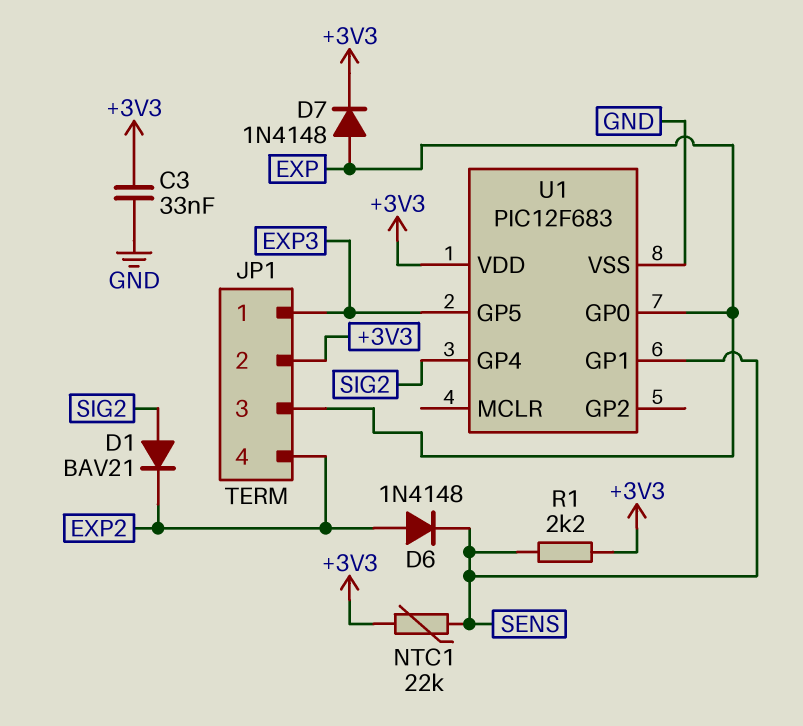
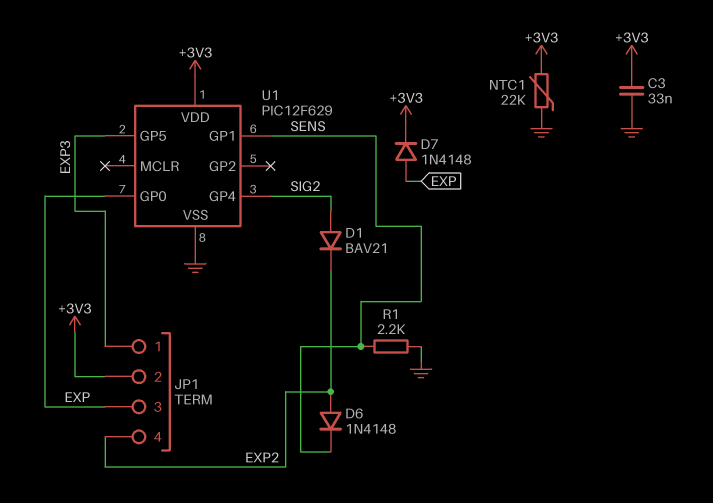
NTC1: 22k (+3V3, SENS) -> 22k (+3V3, GND)
R1: 2.2k (+3V3, SENS) -> 2.2k (GND, SENS)
U1: PIC12F683 -> PIC12F629

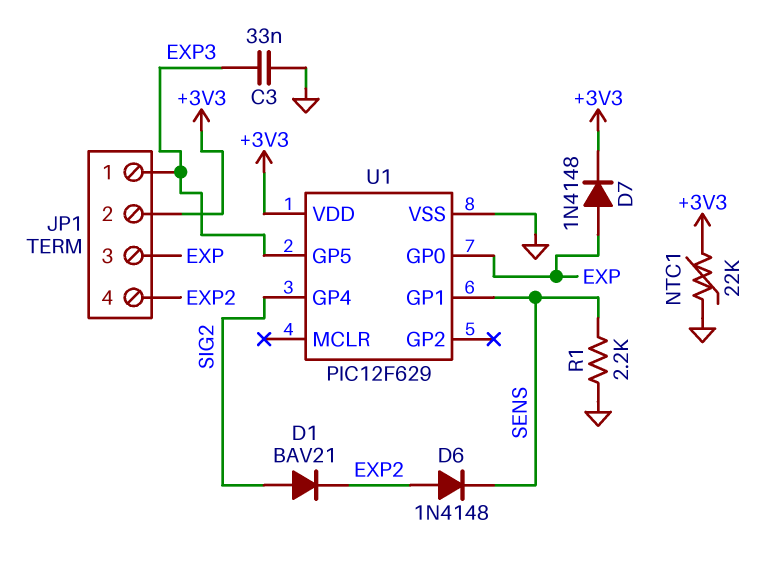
C3: 33nF (+3V3, GND) -> 33nF (EXP3, GND)

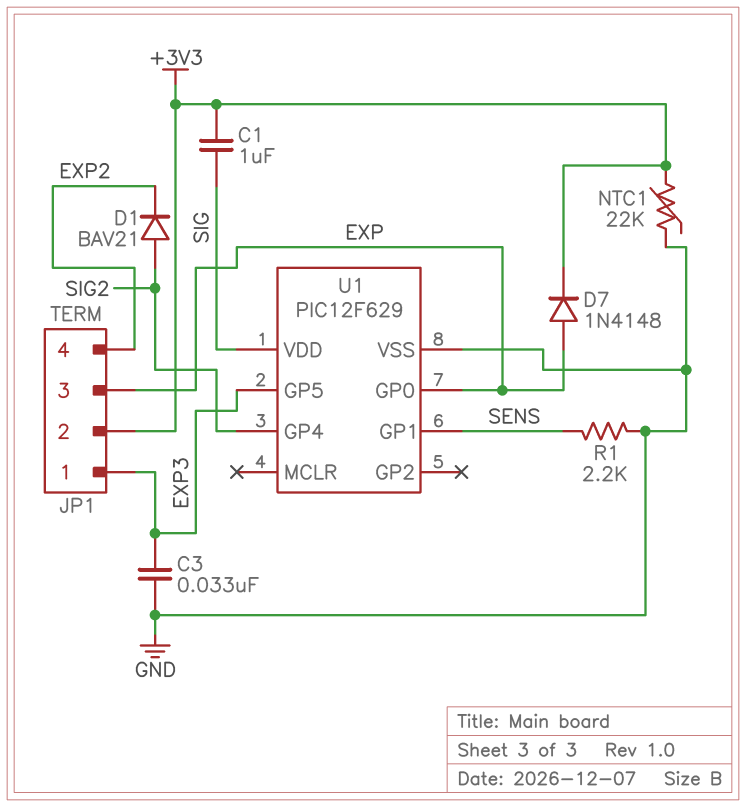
C1: none -> 1uF (+3V3, SIG)
D6: diode 1N4148 (A EXP2, K SENS) -> none
U1 pin VDD: +3V3 -> SIG

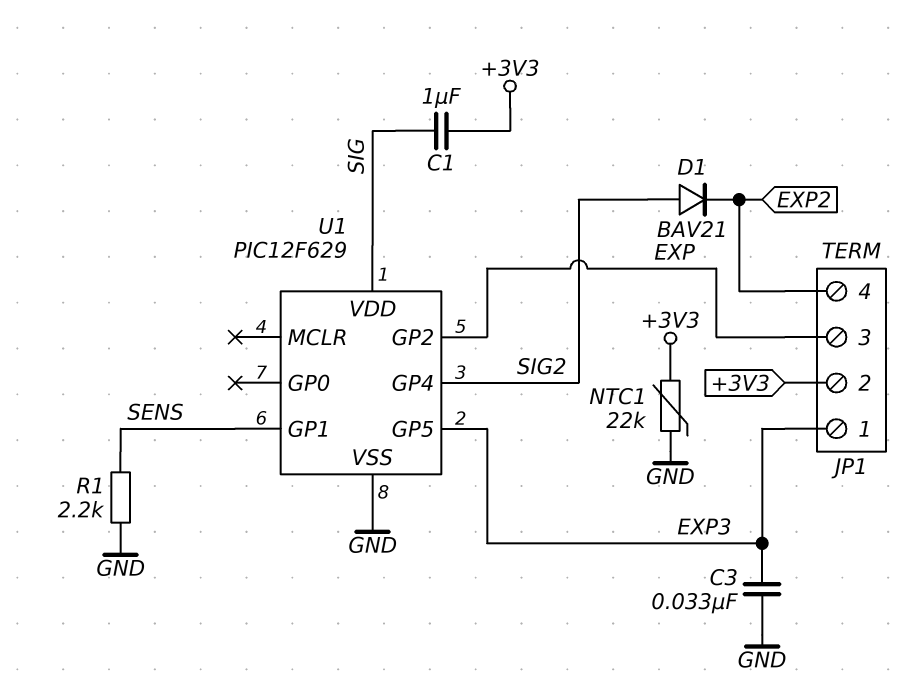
D7: diode 1N4148 (A EXP, K +3V3) -> none
U1 pin GP0: EXP -> none
U1 pin GP2: none -> EXP

